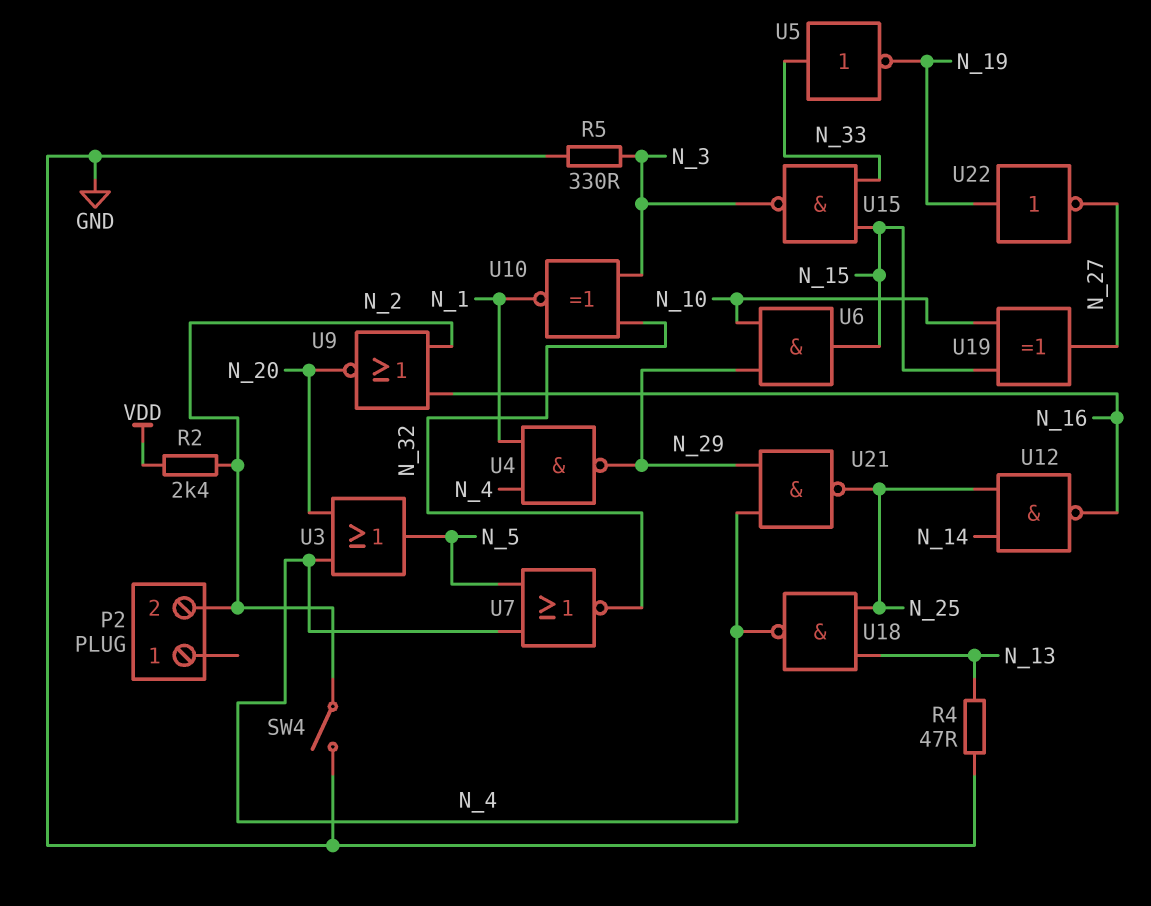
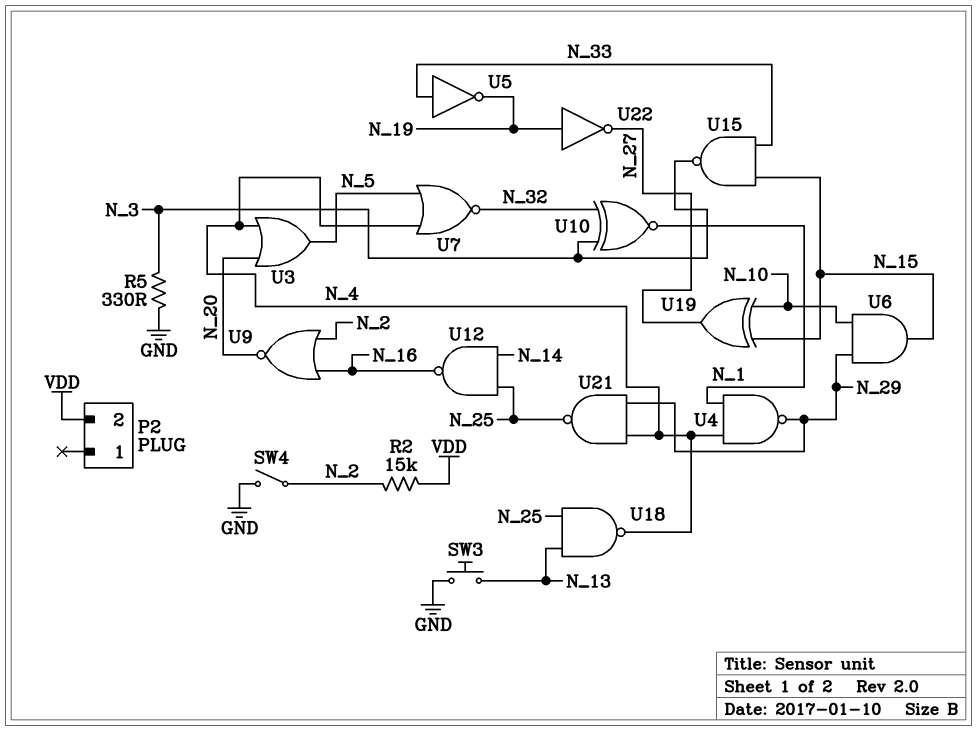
P2 pin 2: N_2 -> VDD
R2: 2.4k (N_2, VDD) -> 15k (N_2, VDD)
R4: 47 (GND, N_13) -> none
SW3: none -> button (GND, N_13)

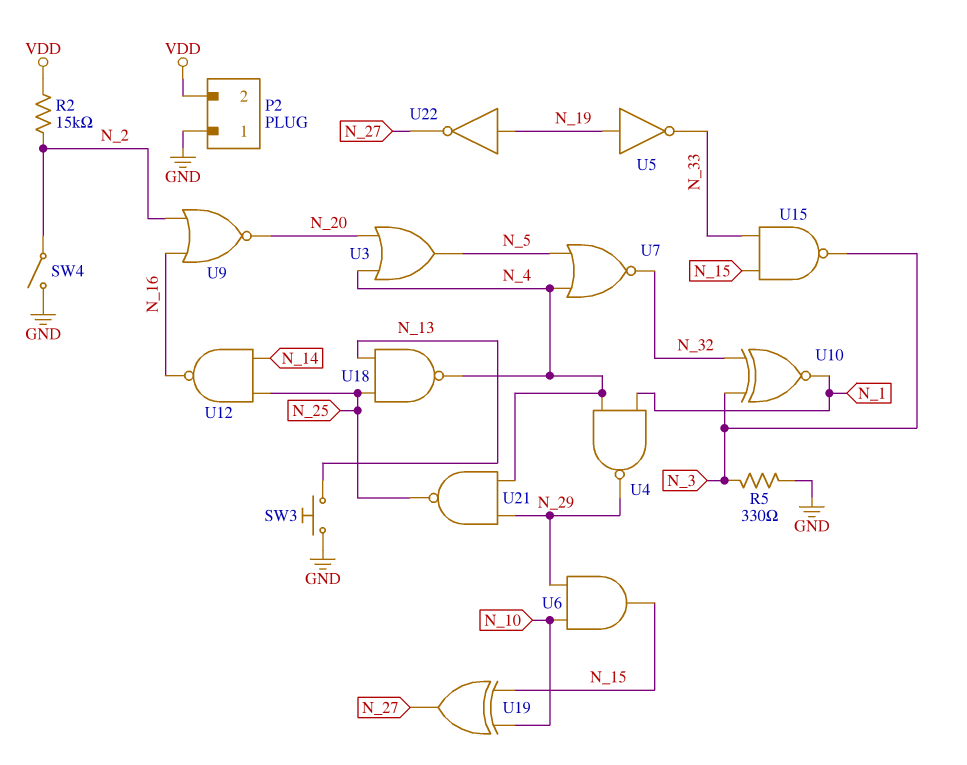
P2 pin 1: none -> GND
U5: NOT (in N_33, out N_19) -> NOT (in N_19, out N_33)

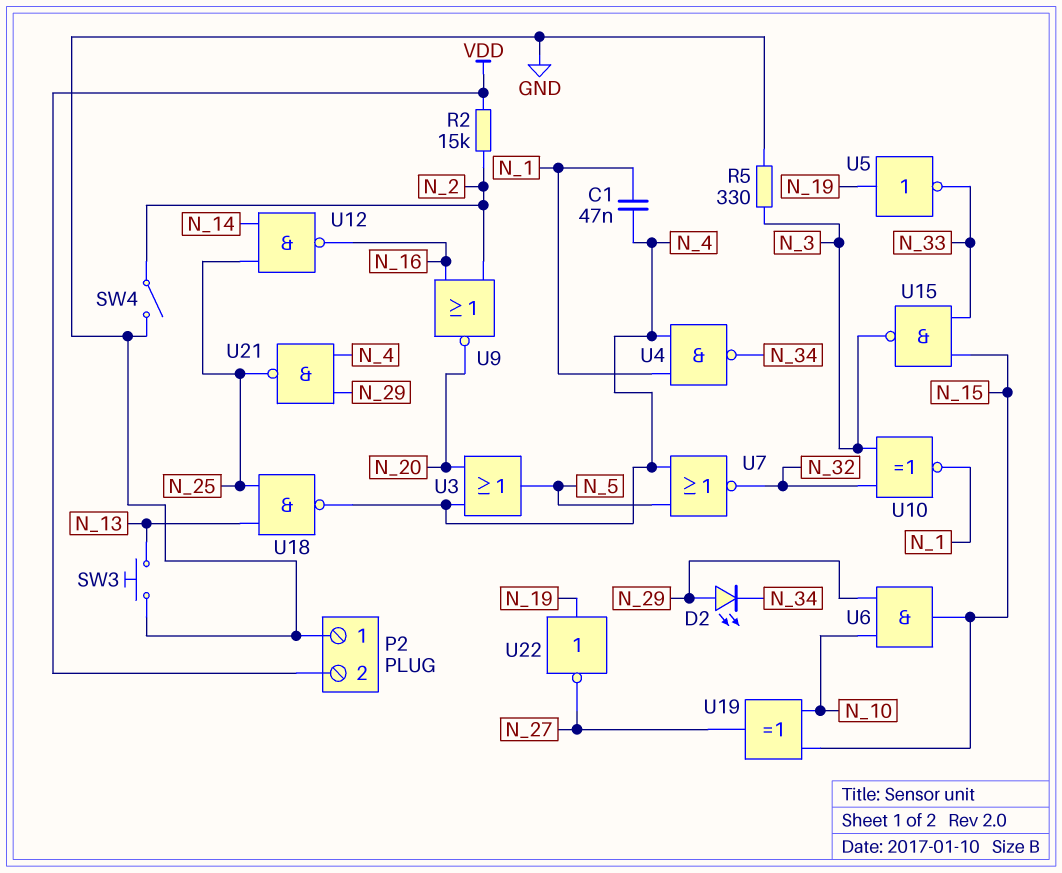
C1: none -> 47nF (N_1, N_4)
D2: none -> LED (A N_29, K N_34)
U4: NAND (in N_1, in N_4, out N_29) -> NAND (in N_1, in N_4, out N_34)

